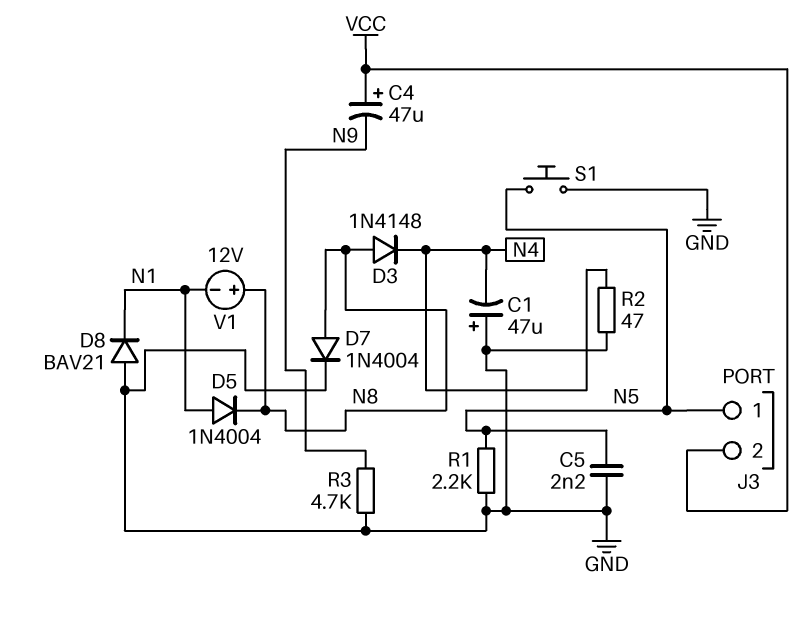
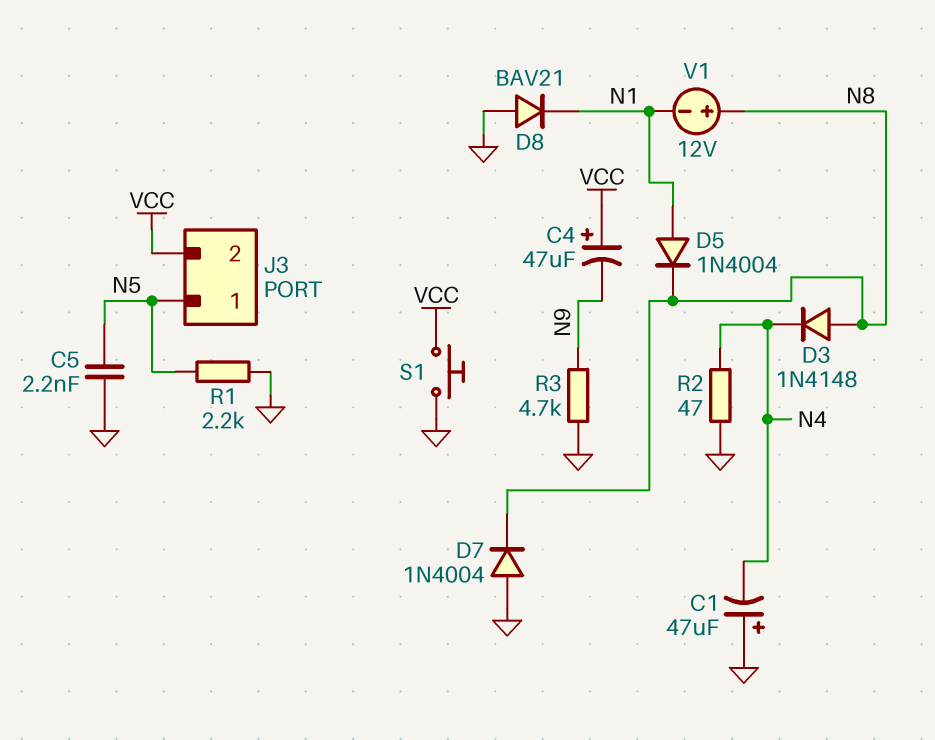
D7: diode 1N4004 (A N8, K GND) -> diode 1N4004 (A GND, K N8)
S1: button (GND, N5) -> button (GND, VCC)

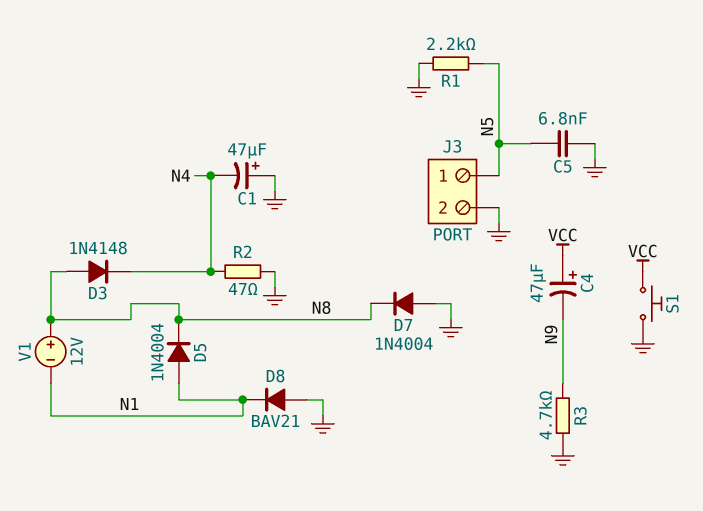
C5: 2.2nF (GND, N5) -> 6.8nF (GND, N5)
J3 pin 2: VCC -> GND

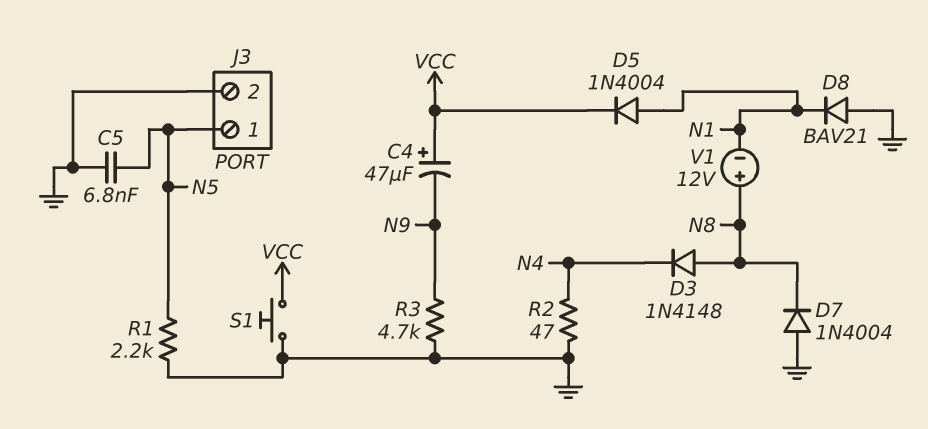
C1: 47uF (plus GND, minus N4) -> none
D5: diode 1N4004 (A N1, K N8) -> diode 1N4004 (A N1, K VCC)

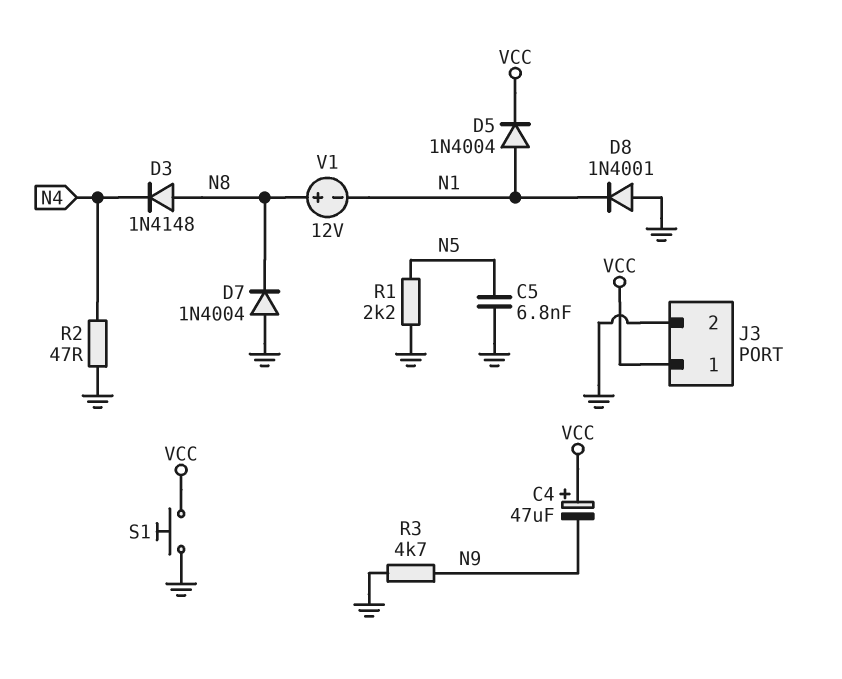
D8: diode BAV21 (A GND, K N1) -> diode 1N4001 (A GND, K N1)
J3 pin 1: N5 -> VCC

